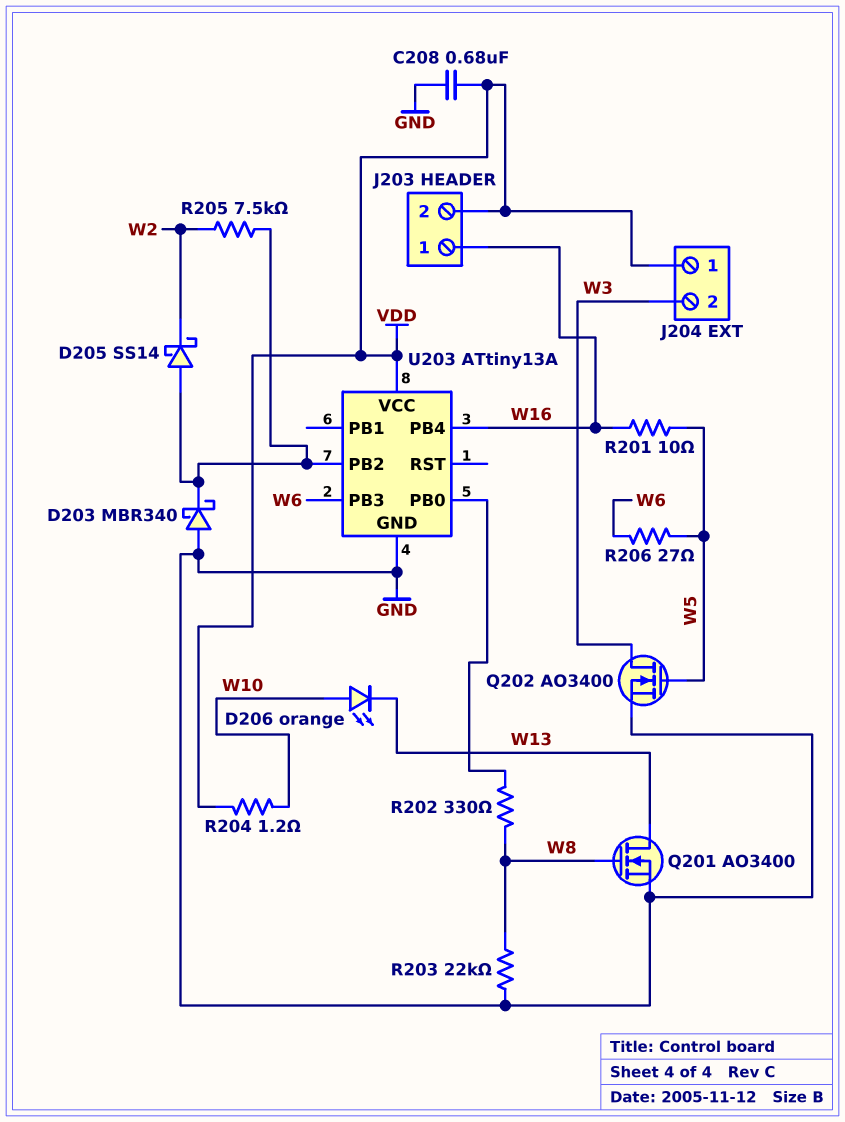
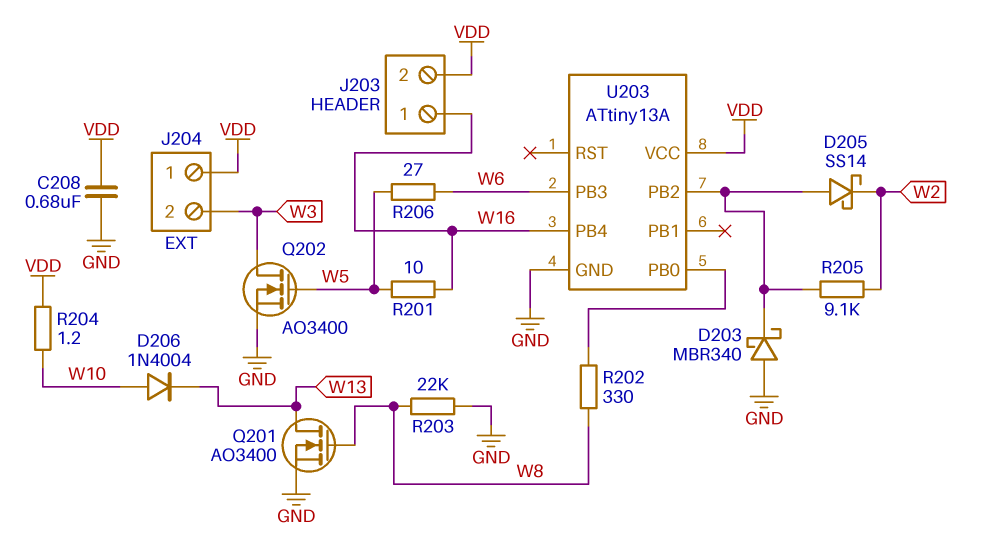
D206: LED orange (A W10, K W13) -> diode 1N4004 (A W10, K W13)
R205: 7.5k (U203/PB2, W2) -> 9.1k (U203/PB2, W2)

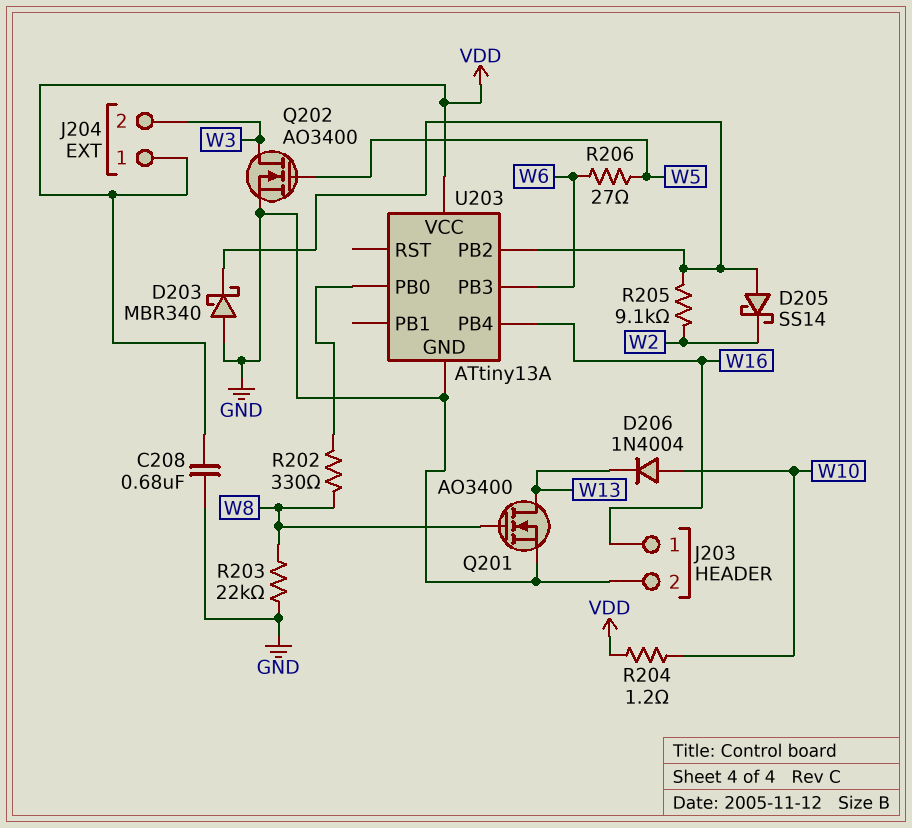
J203 pin 2: VDD -> GND
R201: 10 (W5, W16) -> none

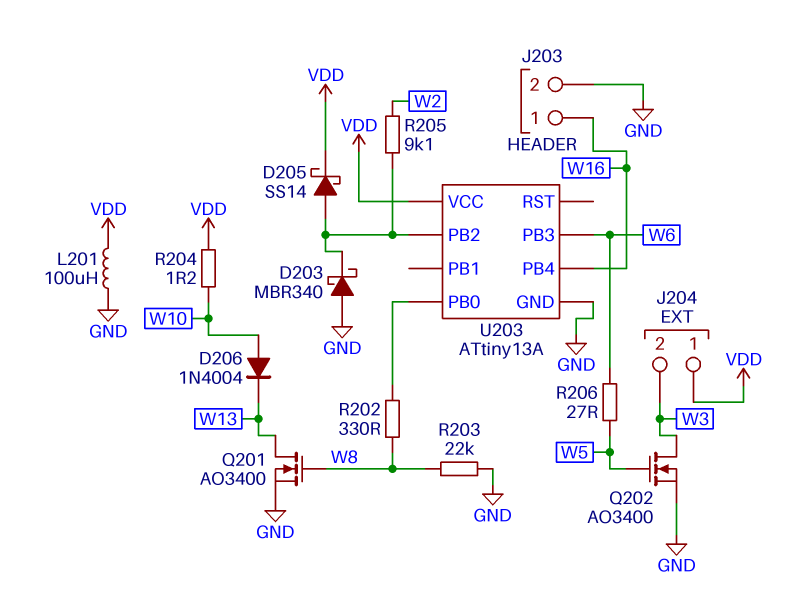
C208: 680nF (GND, VDD) -> none
D205: schottky SS14 (A U203/PB2, K W2) -> schottky SS14 (A U203/PB2, K VDD)
L201: none -> 100uH (GND, VDD)

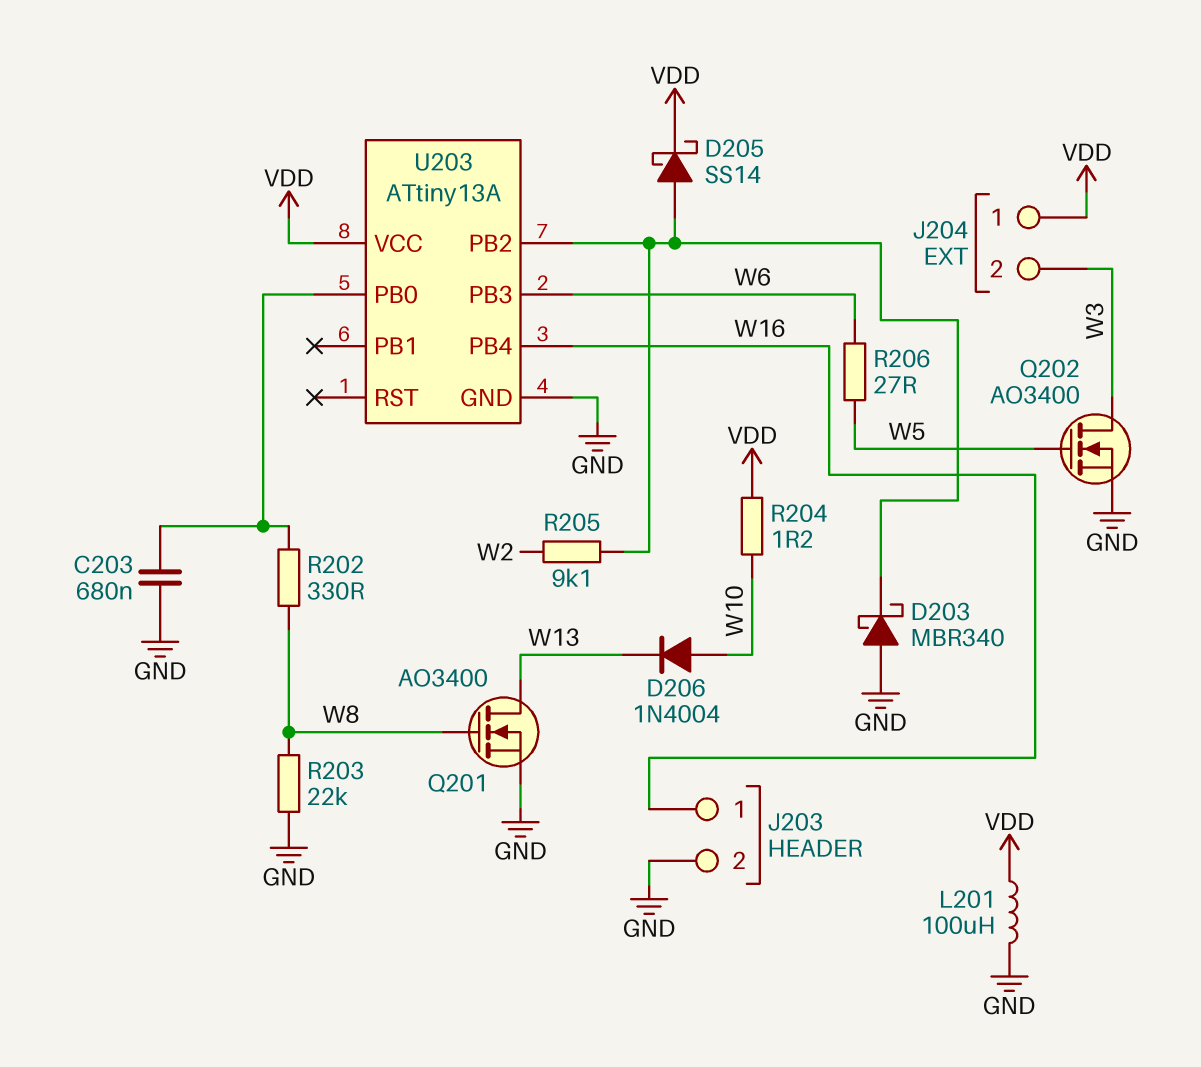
C203: none -> 680nF (GND, U203/PB0)

